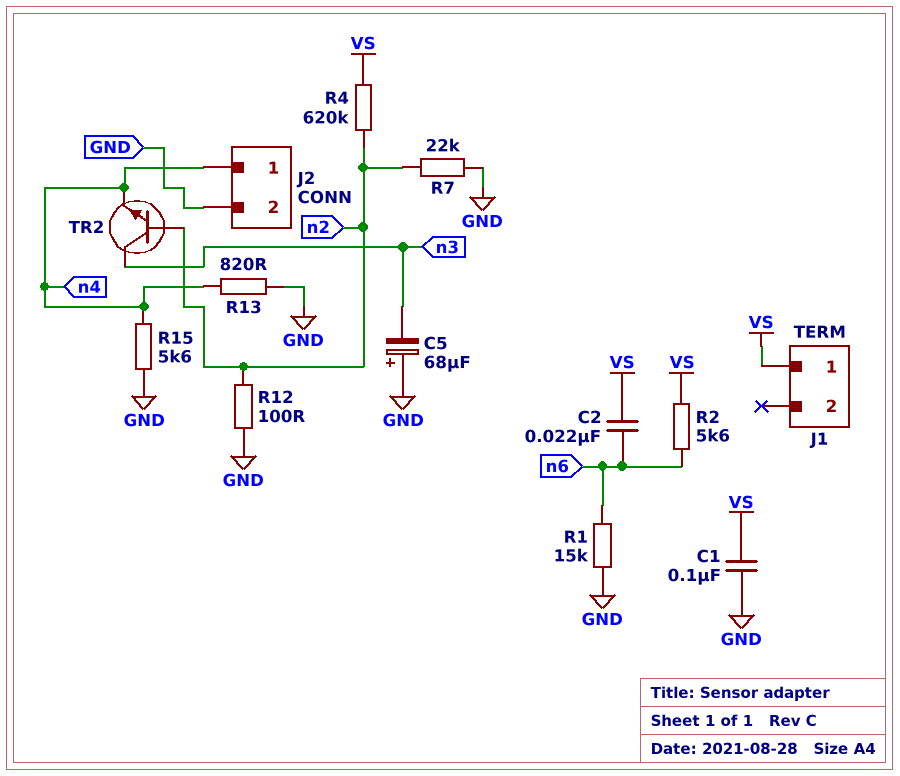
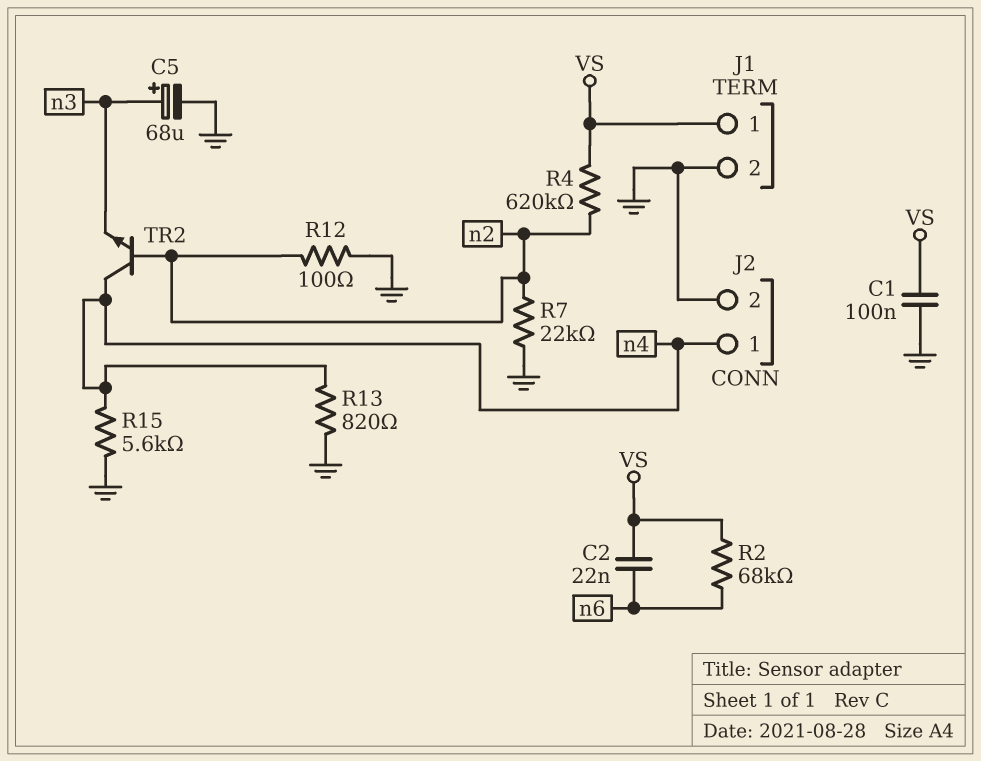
C5: 68uF (plus GND, minus n3) -> 68uF (plus n3, minus GND)
J1 pin 2: none -> GND
R1: 15k (GND, n6) -> none
R2: 5.6k (VS, n6) -> 68k (VS, n6)
TR2: NPN (B n2, C n3, E n4) -> NPN (B n2, C n4, E n3)

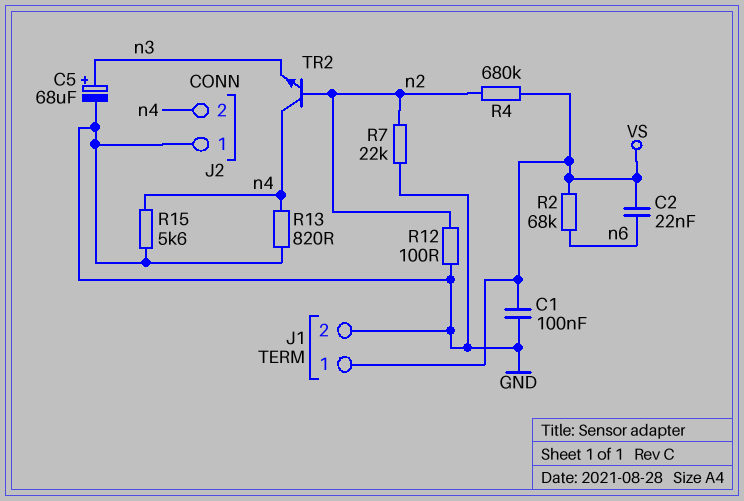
J2 pin 1: n4 -> GND
J2 pin 2: GND -> n4
R4: 620k (VS, n2) -> 680k (VS, n2)

